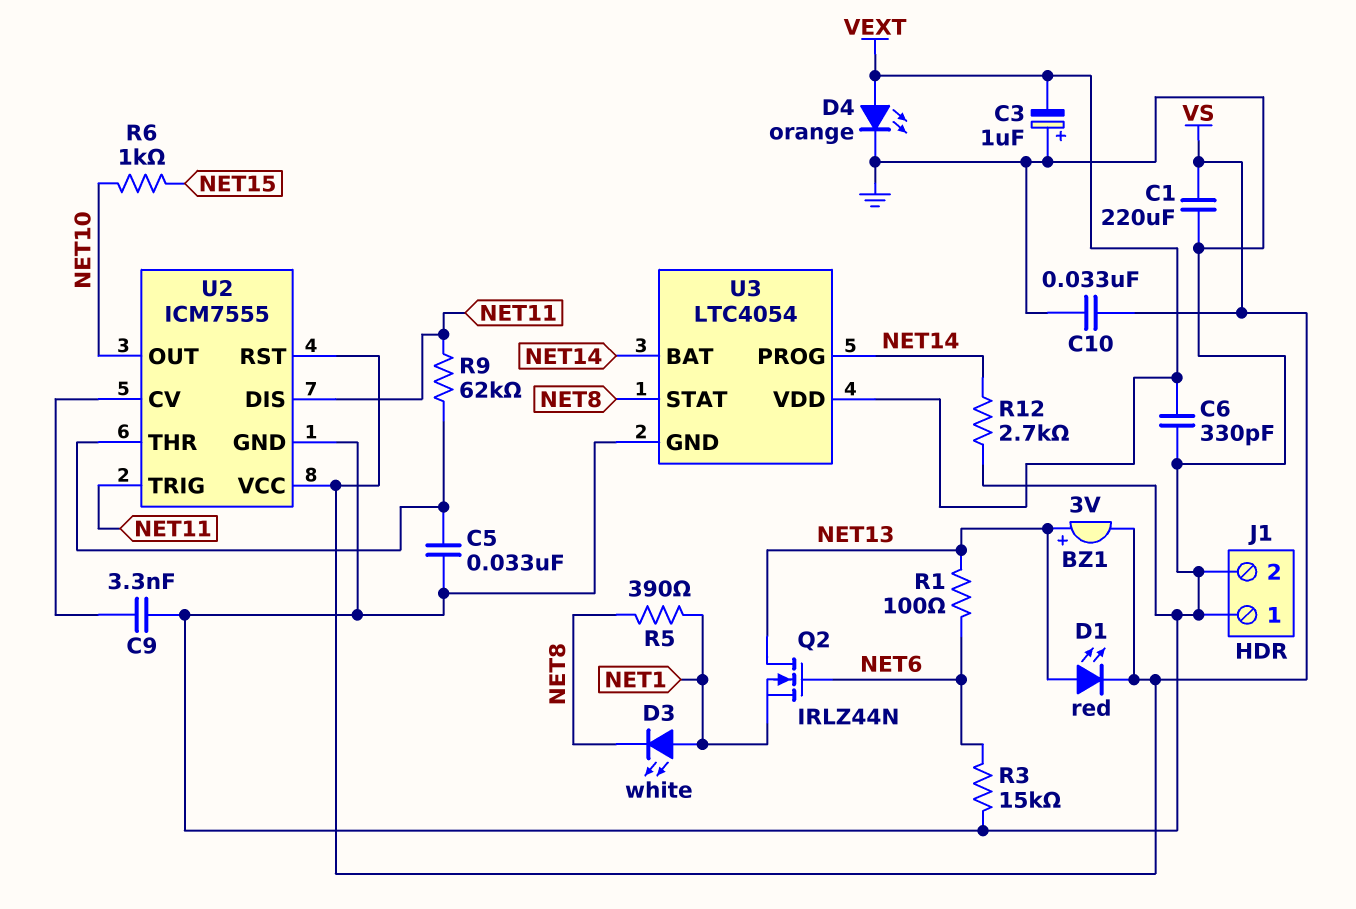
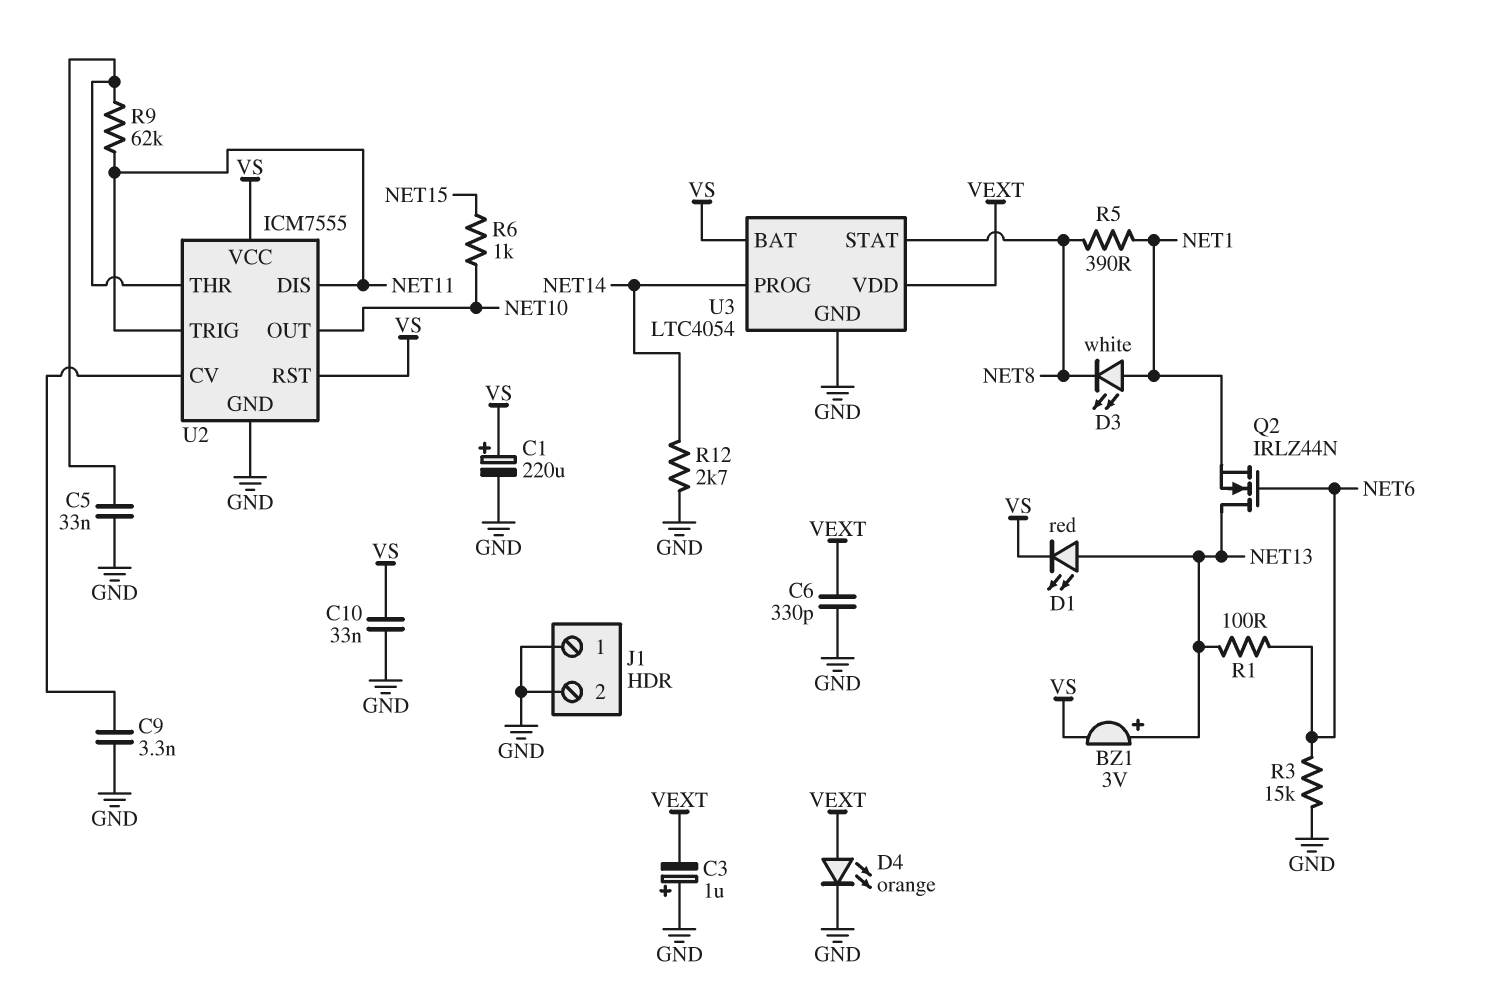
C1: 220uF (GND, VS) -> 220uF (plus VS, minus GND)
U3 pin BAT: NET14 -> VS

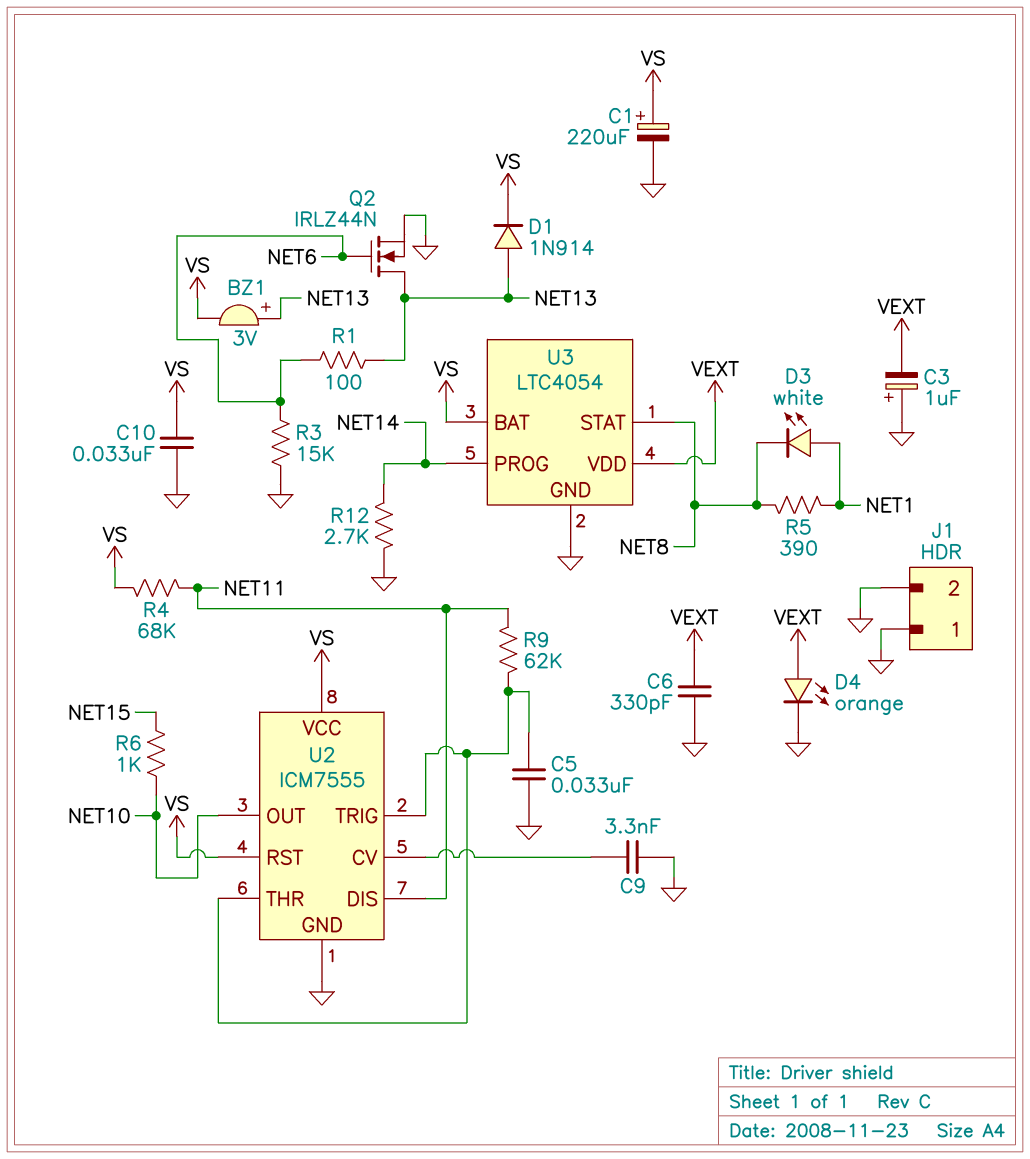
D1: LED red (A NET13, K VS) -> diode 1N914 (A NET13, K VS)
Q2: NMOS IRLZ44N (G NET6, D NET13, S NET1) -> NMOS IRLZ44N (G NET6, D NET13, S GND)
R4: none -> 68k (NET11, VS)
U2 pin TRIG: NET11 -> U2/THR

